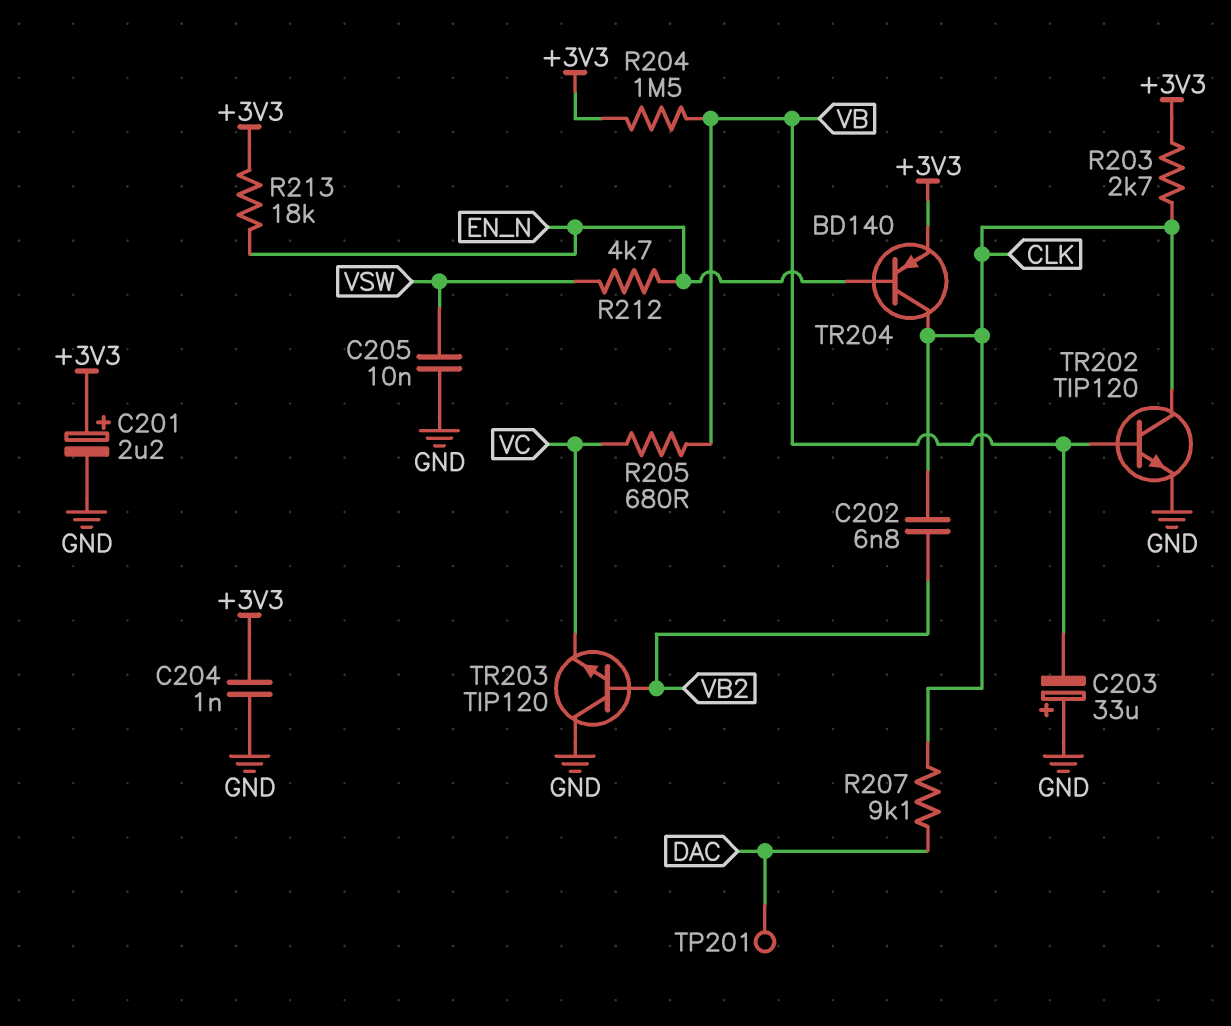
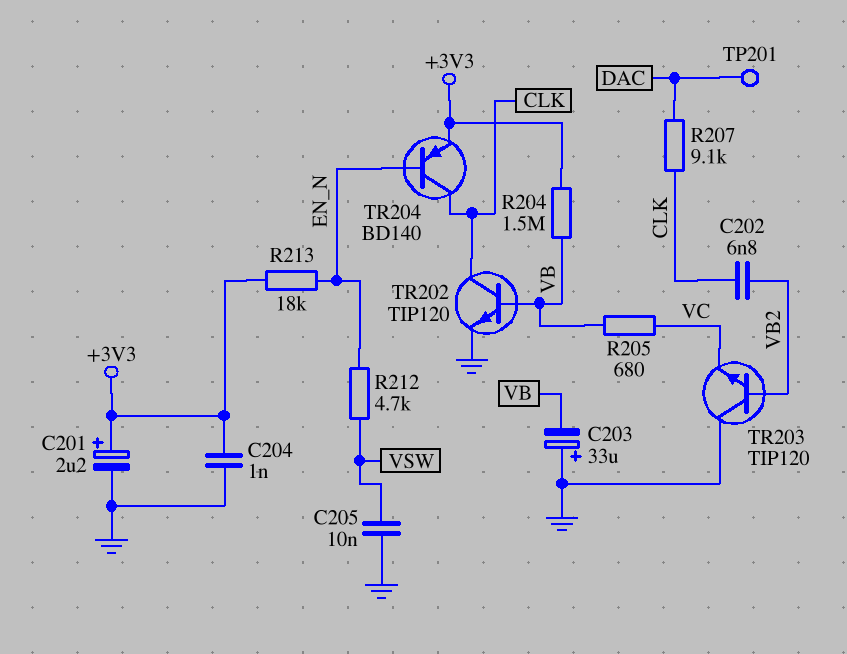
R203: 2.7k (+3V3, CLK) -> none

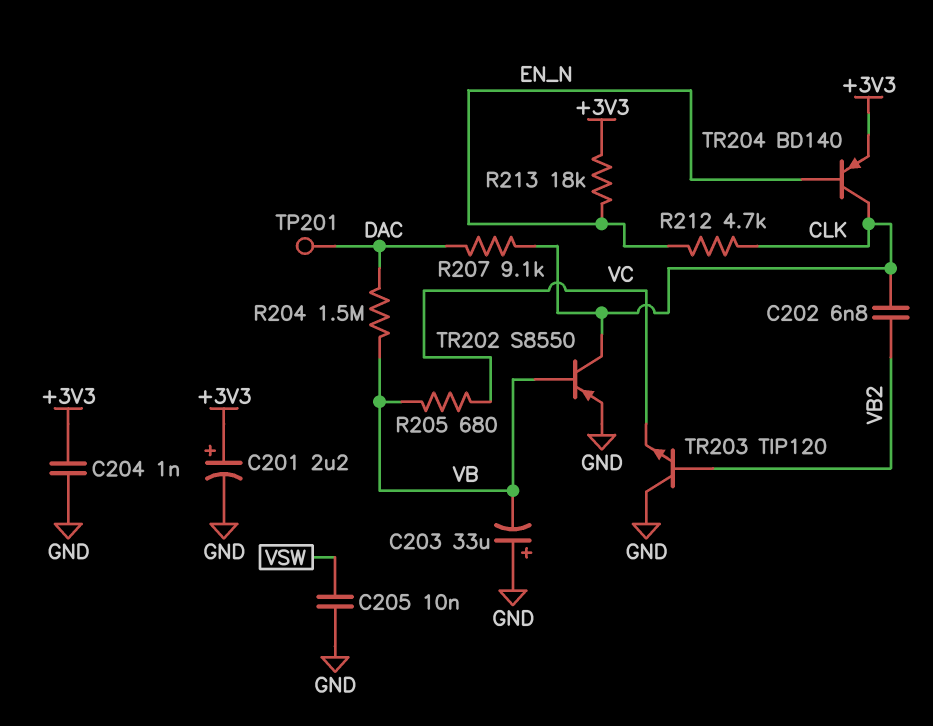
R204: 1.5M (+3V3, VB) -> 1.5M (DAC, VB)
R212: 4.7k (EN_N, VSW) -> 4.7k (CLK, EN_N)
TR202: NPN TIP120 (B VB, C CLK, E GND) -> PNP S8550 (B VB, C CLK, E GND)

